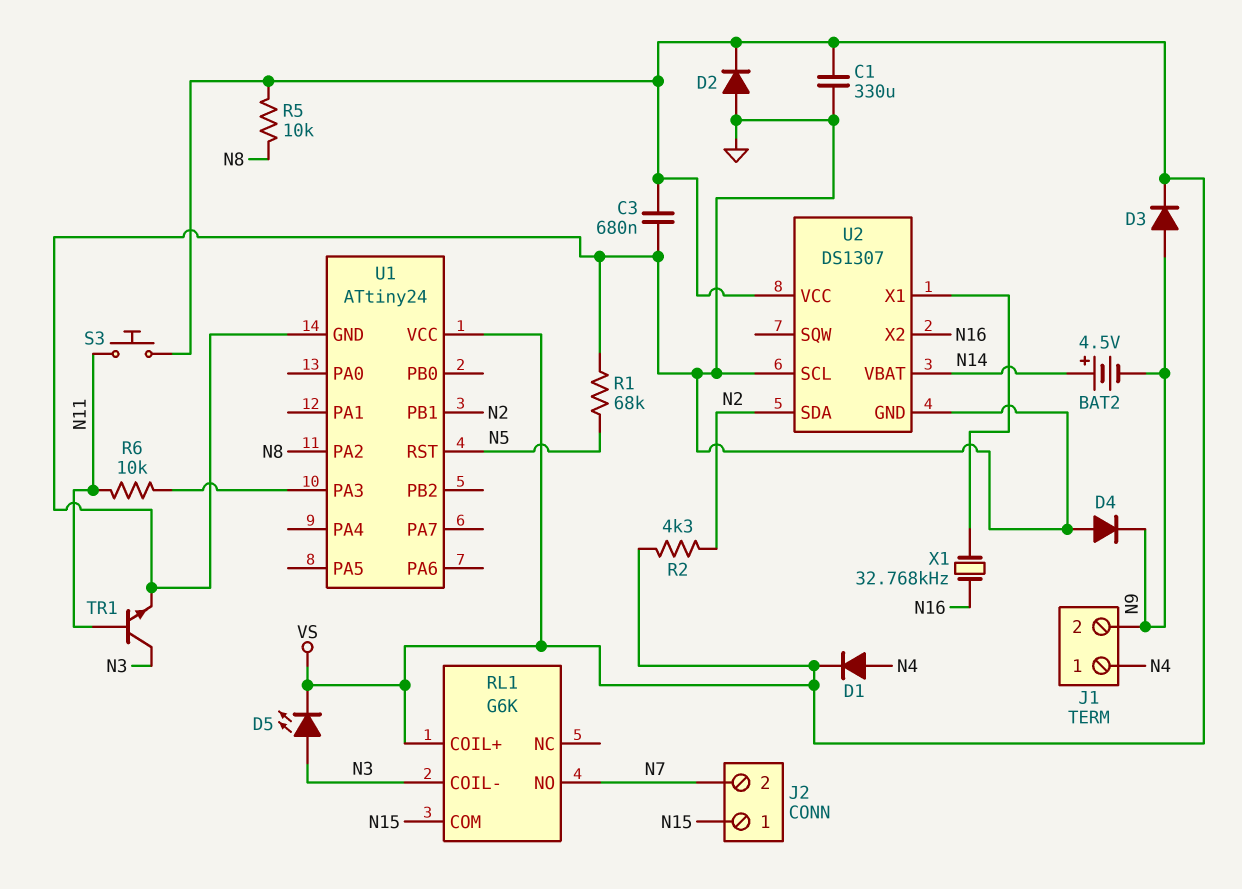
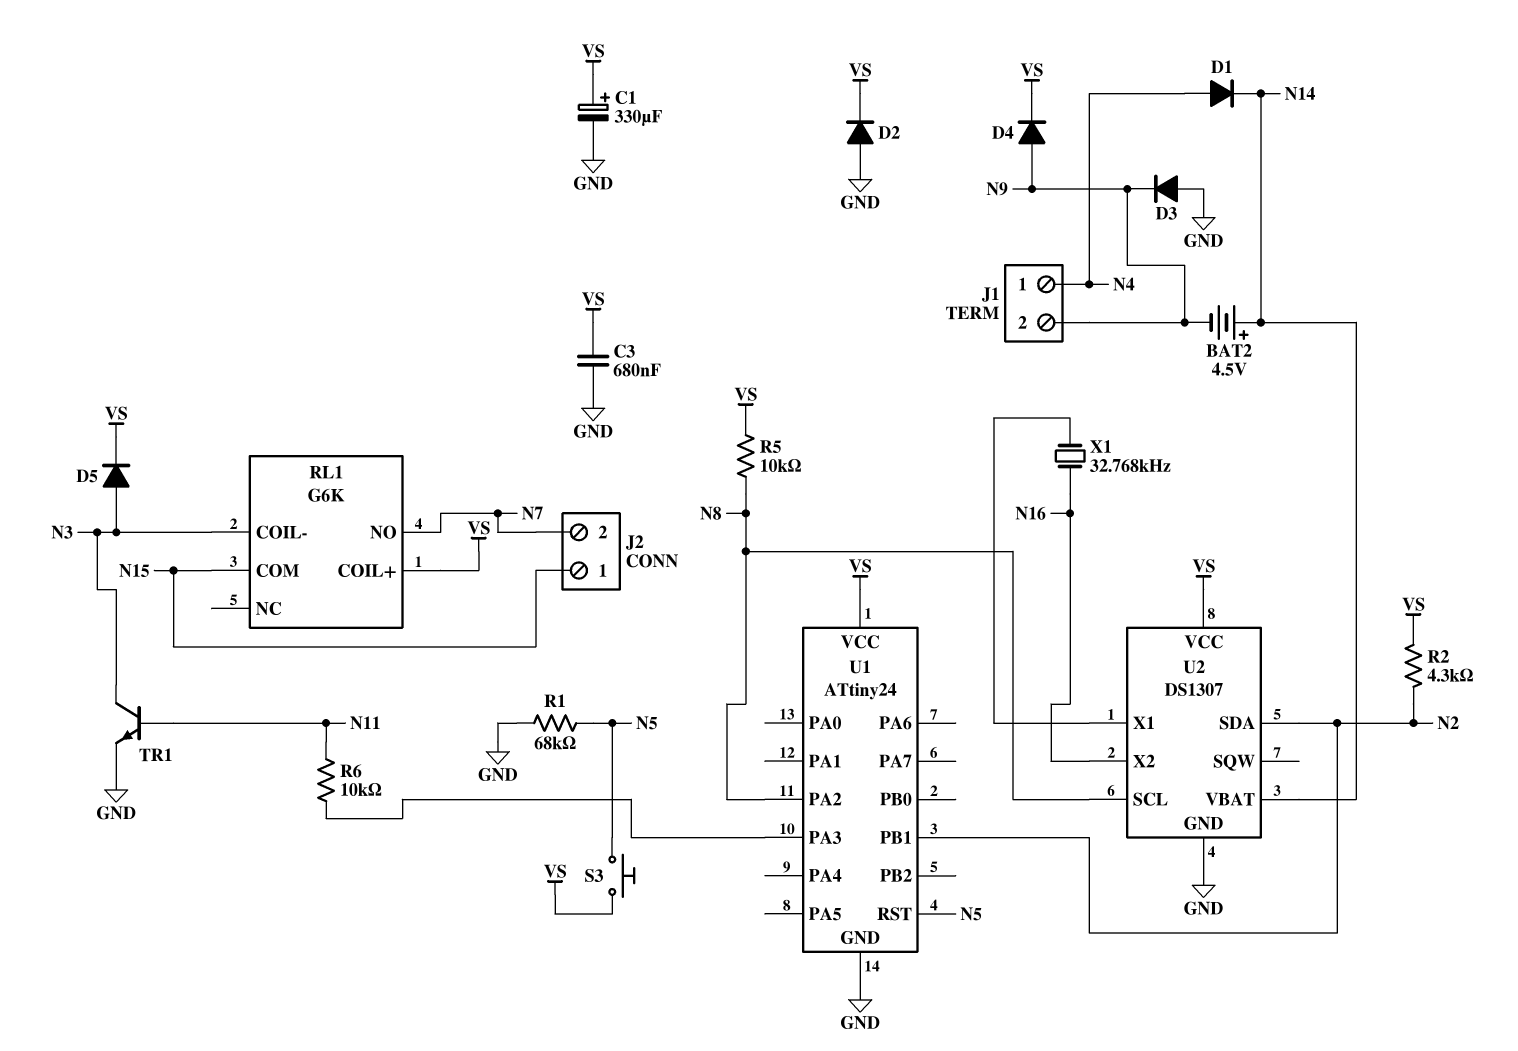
C1: 330uF (GND, VS) -> 330uF (plus VS, minus GND)
D1: diode (A N4, K VS) -> diode (A N4, K N14)
D3: diode (A N9, K VS) -> diode (A GND, K N9)
D4: diode (A GND, K N9) -> diode (A N9, K VS)
D5: LED (A N3, K VS) -> diode (A N3, K VS)
S3: button (N11, VS) -> button (N5, VS)
U2 pin SCL: GND -> N8

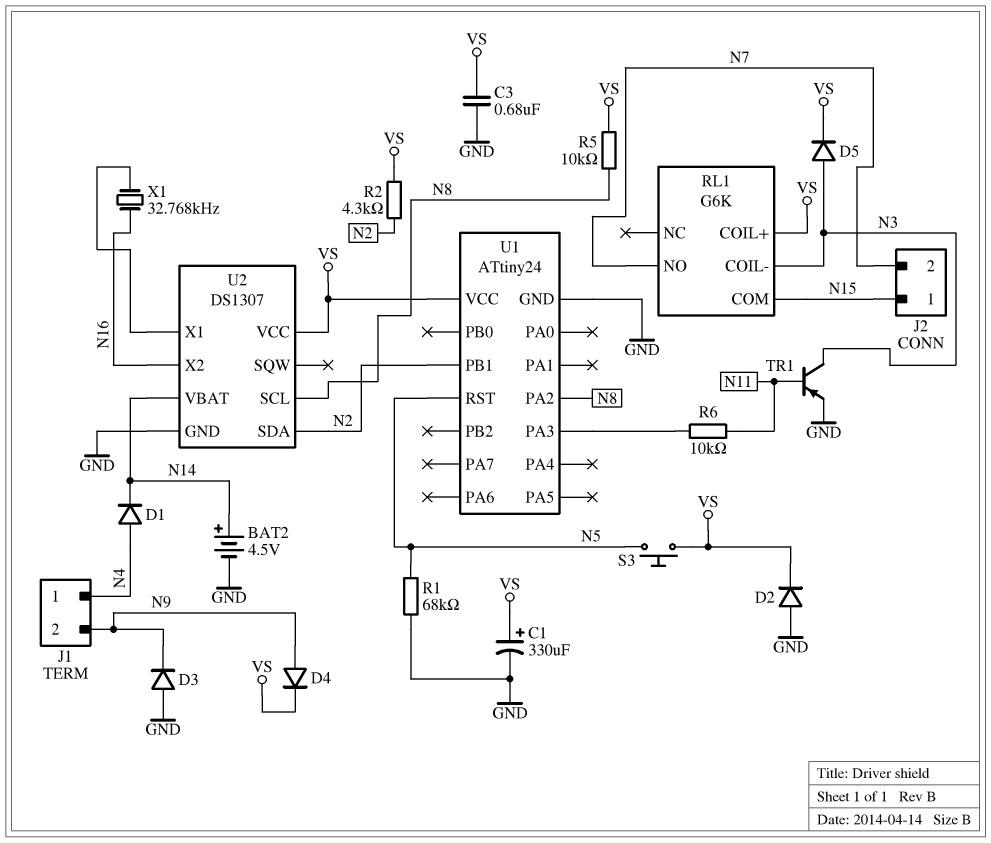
BAT2: 4.5V (plus N14, minus N9) -> 4.5V (plus N14, minus GND)
TR1: NPN (B N11, C N3, E GND) -> PNP (B N11, C N3, E GND)

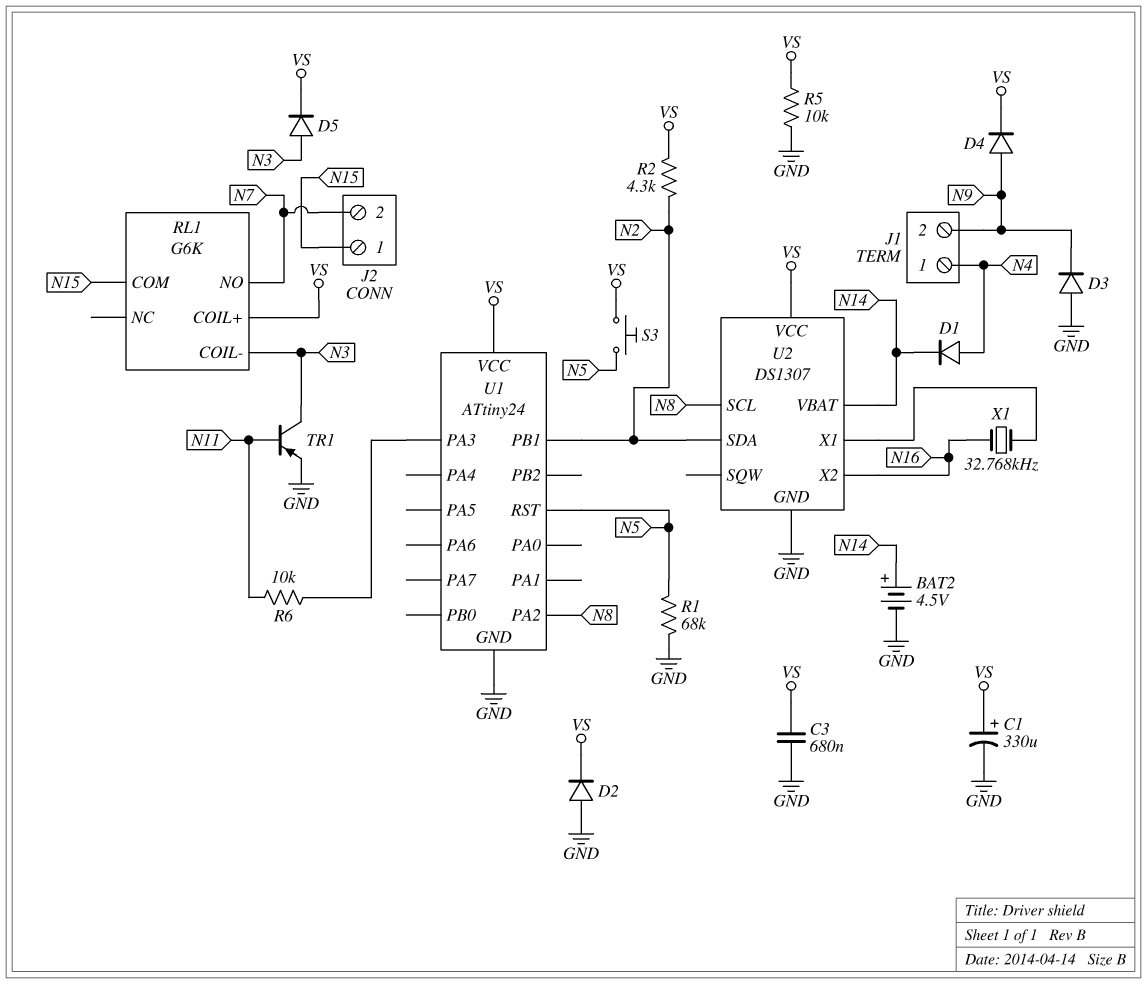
R5: 10k (N8, VS) -> 10k (GND, VS)

